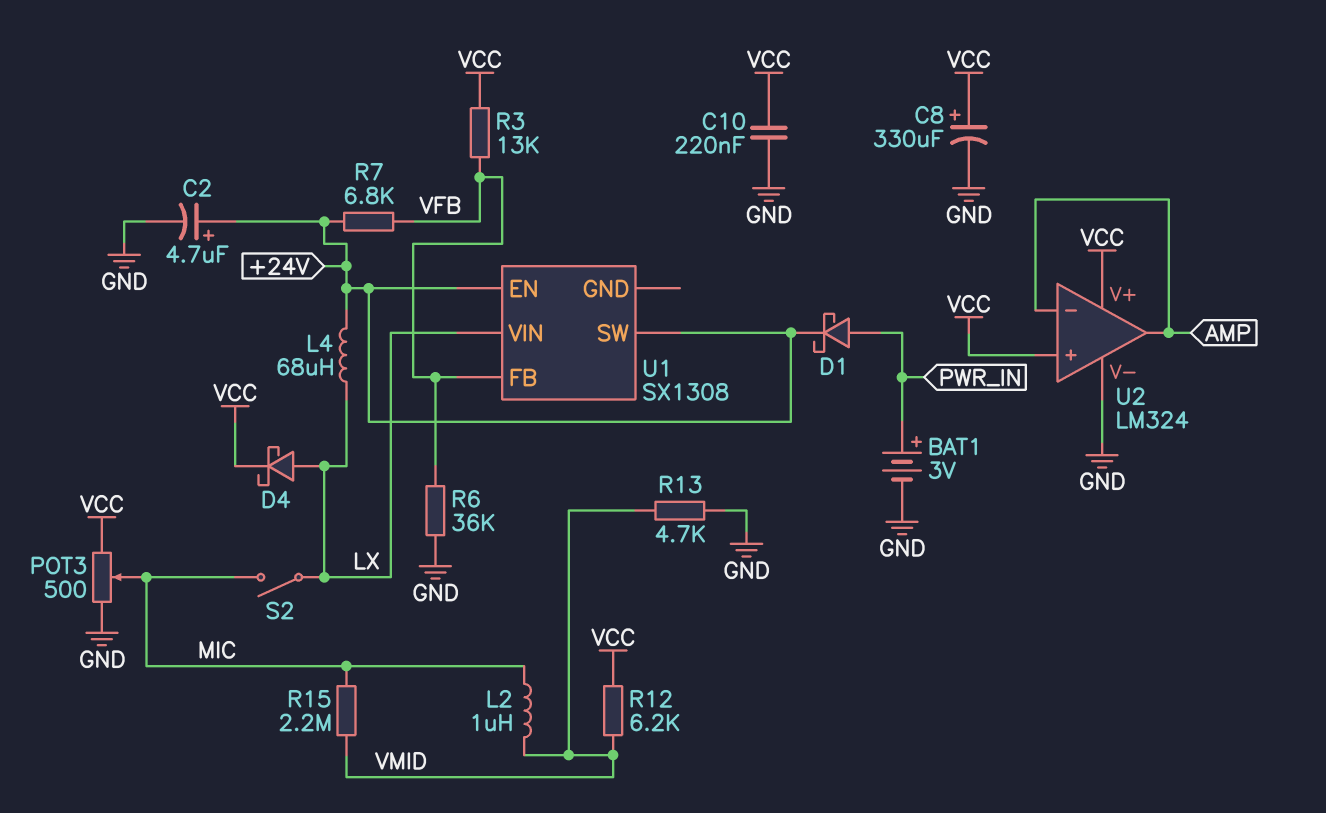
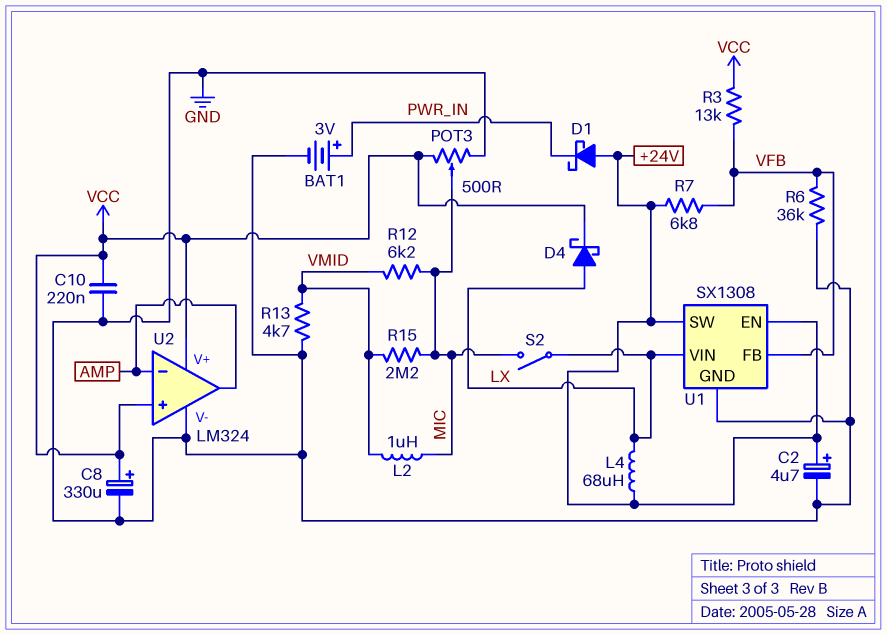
D1: schottky (A PWR_IN, K +24V) -> schottky (A +24V, K PWR_IN)
R12: 6.2k (VCC, VMID) -> 6.2k (MIC, VMID)
U1 pin GND: none -> GND

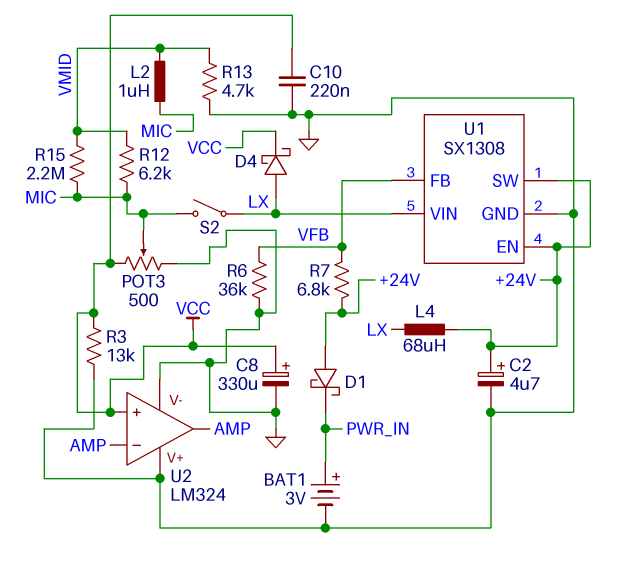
R3: 13k (VCC, VFB) -> 13k (GND, VCC)
U2 pin V+: VCC -> GND

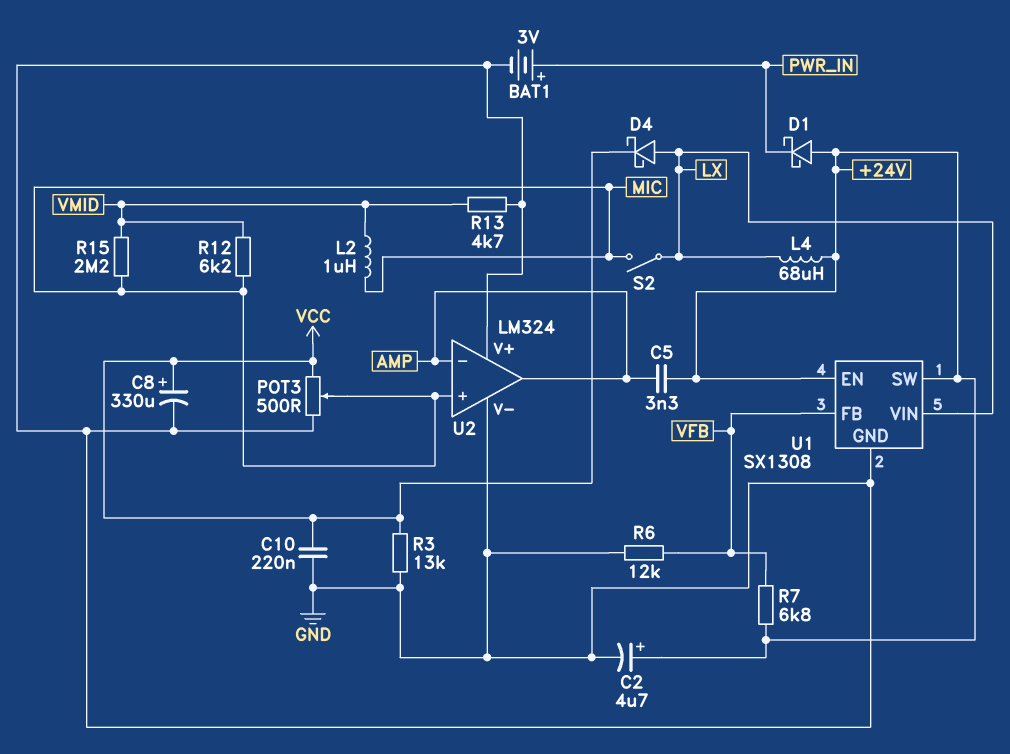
C5: none -> 3.3nF (+24V, AMP)
R6: 36k (GND, VFB) -> 12k (GND, VFB)
U2 pin in+: VCC -> MIC

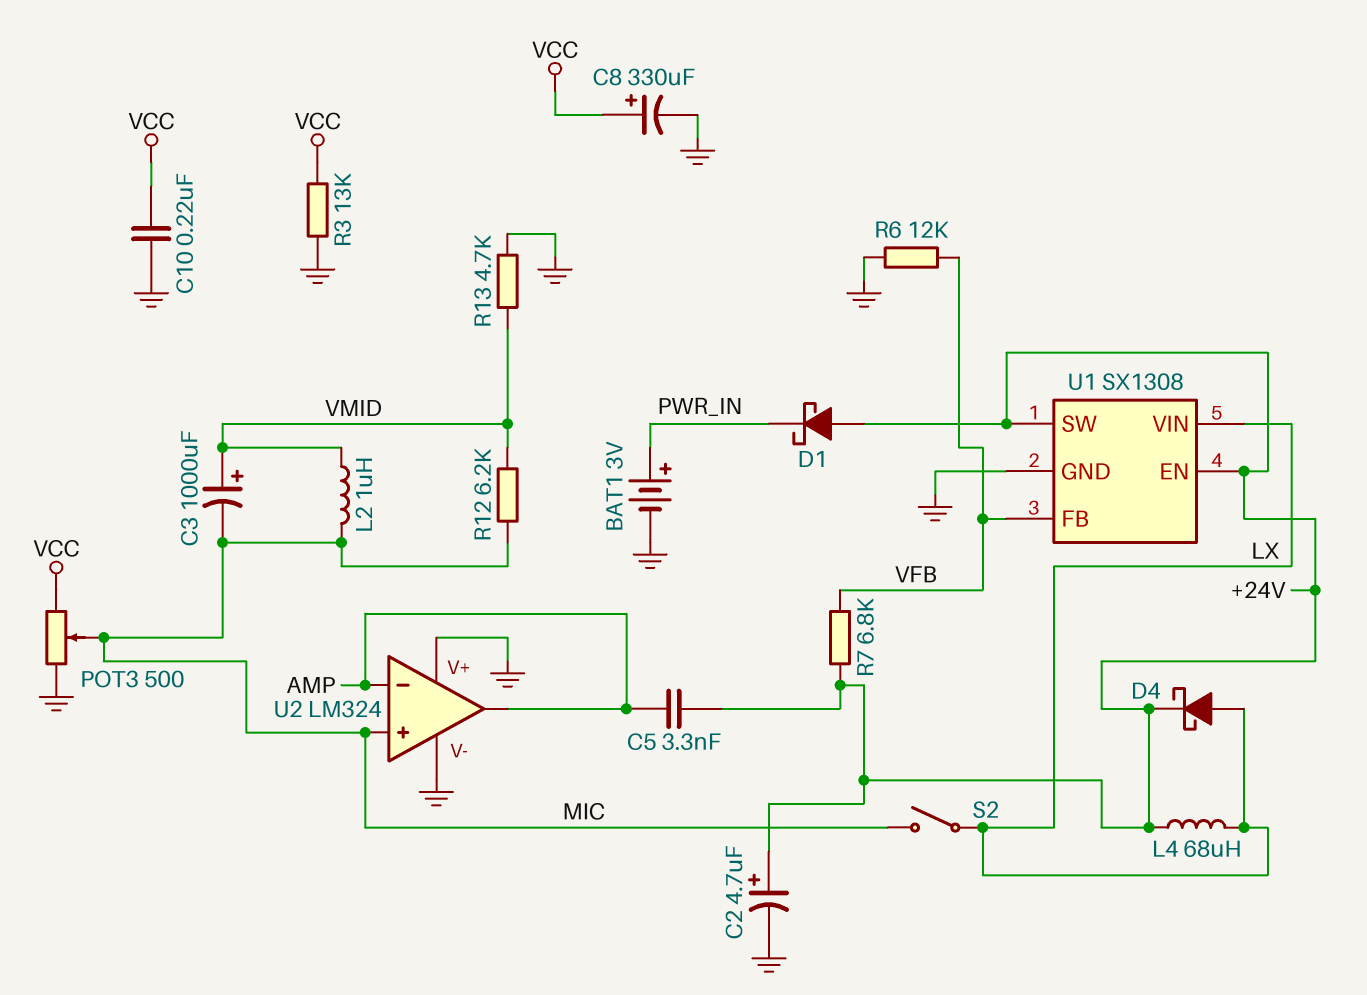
C3: none -> 1000uF (plus VMID, minus MIC)
D4: schottky (A LX, K VCC) -> schottky (A LX, K +24V)
R15: 2.2M (MIC, VMID) -> none

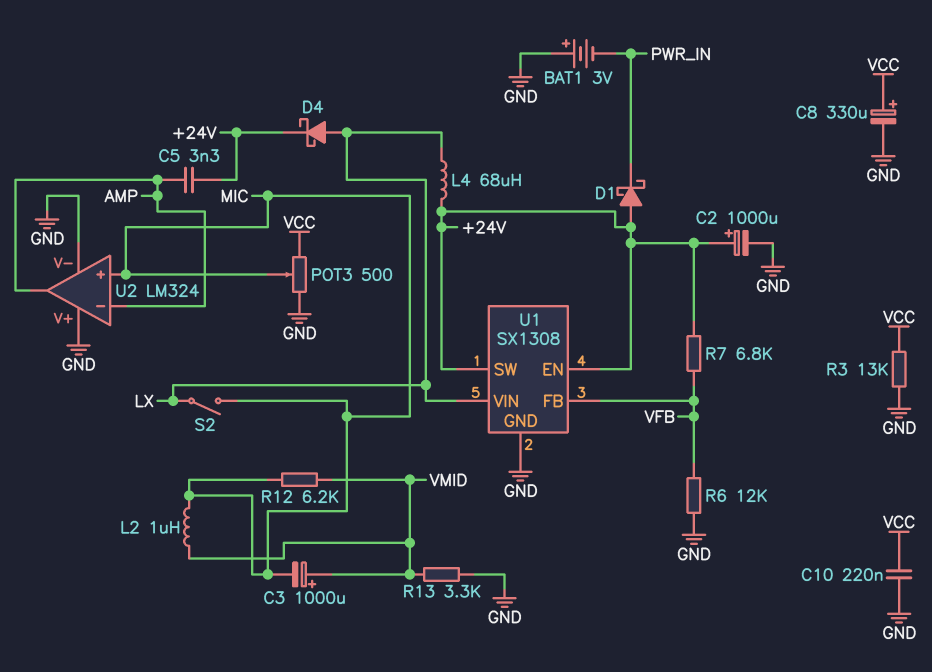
BAT1: 3V (plus PWR_IN, minus GND) -> 3V (plus GND, minus PWR_IN)
C2: 4.7uF (plus +24V, minus GND) -> 1000uF (plus +24V, minus GND)
R13: 4.7k (GND, VMID) -> 3.3k (GND, VMID)

